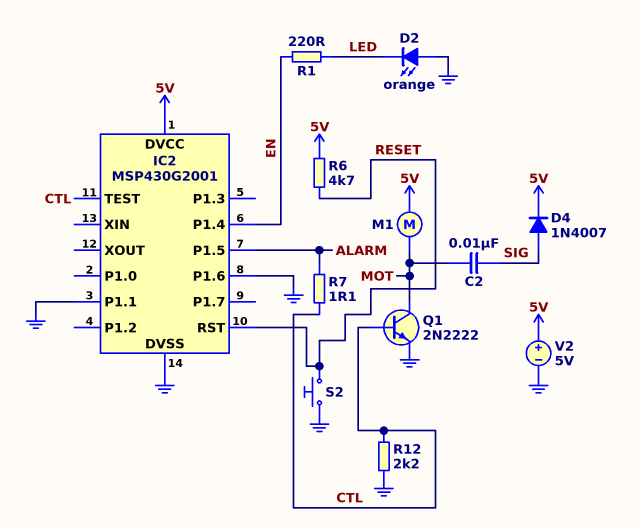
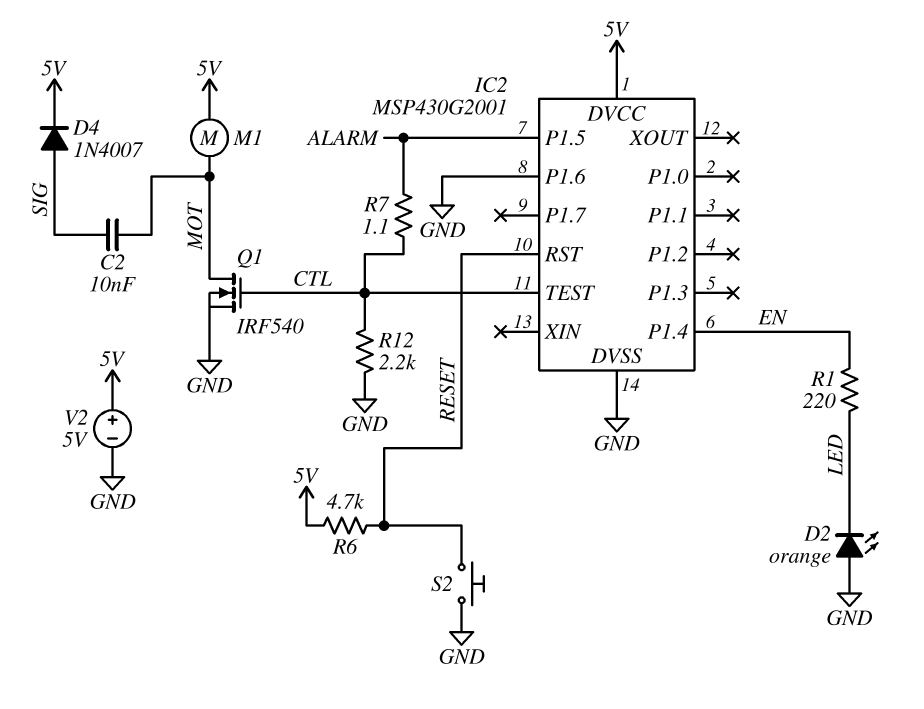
IC2 pin P1.1: GND -> none
Q1: NPN 2N2222 (B CTL, C MOT, E GND) -> NMOS IRF540 (G CTL, D MOT, S GND)

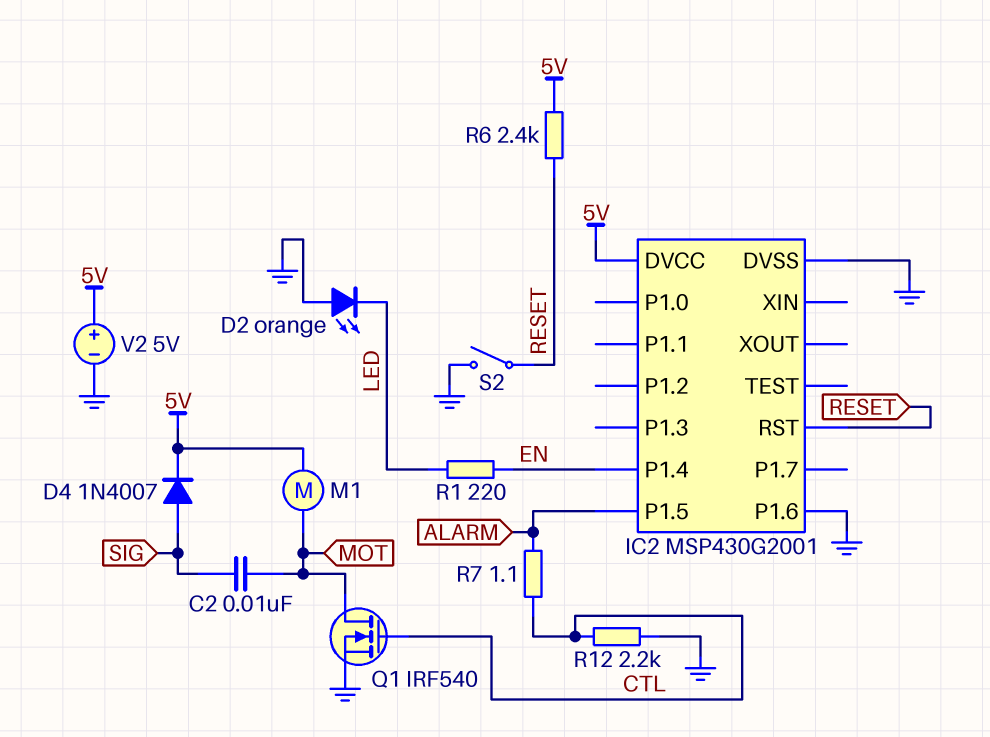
IC2 pin TEST: CTL -> none
R6: 4.7k (5V, RESET) -> 2.4k (5V, RESET)
S2: button (GND, RESET) -> switch (GND, RESET)

